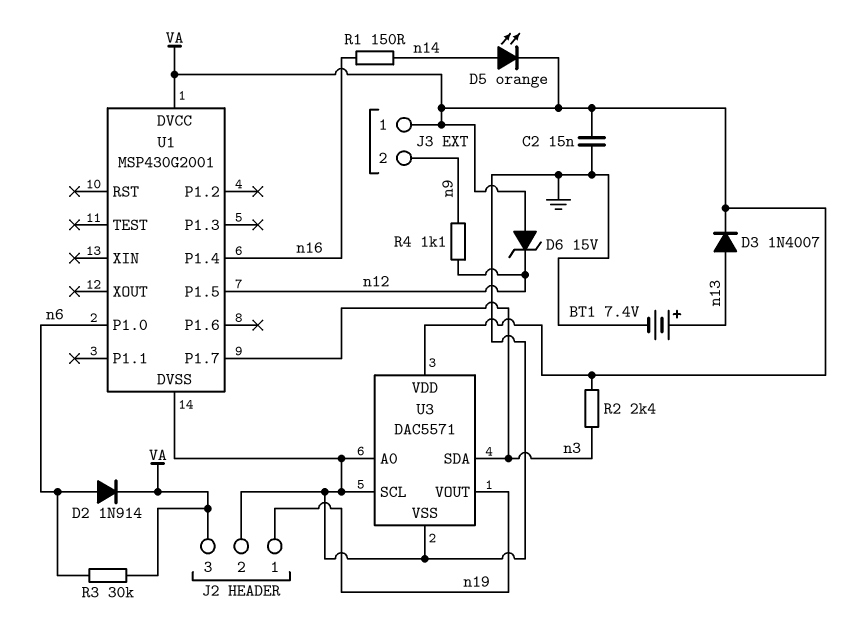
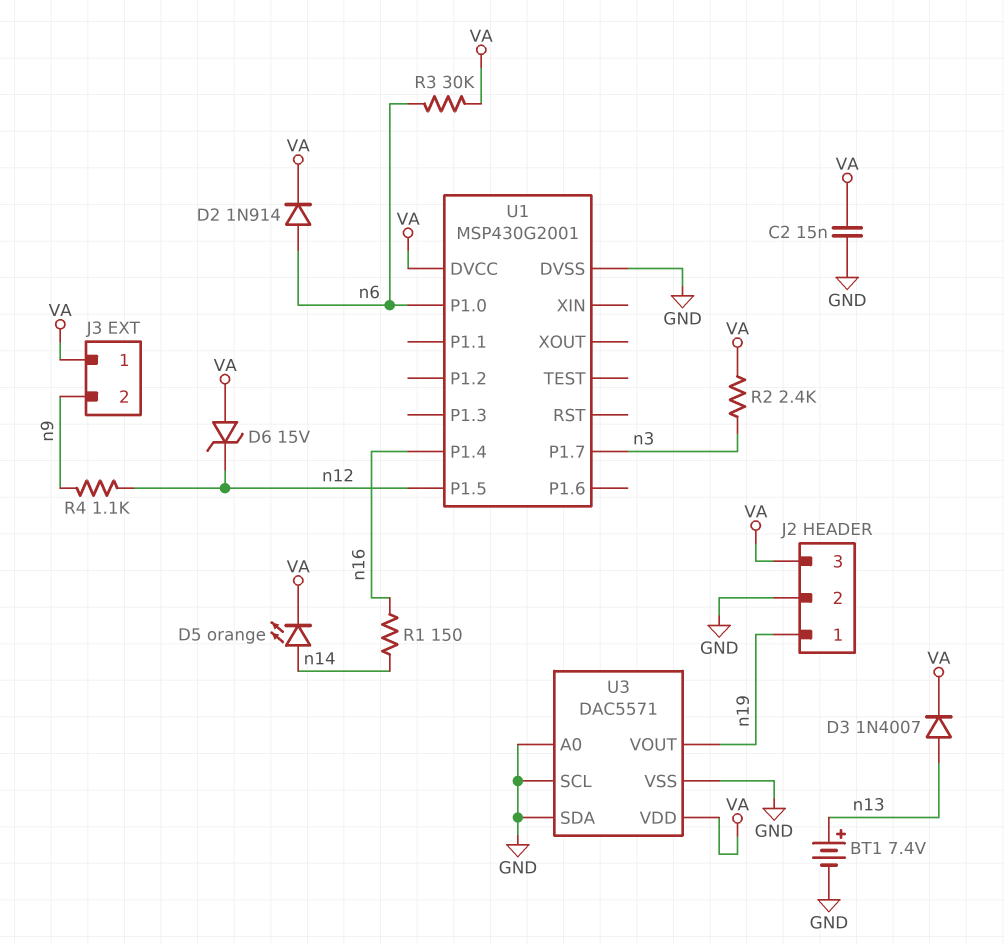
U3 pin SDA: n3 -> GND

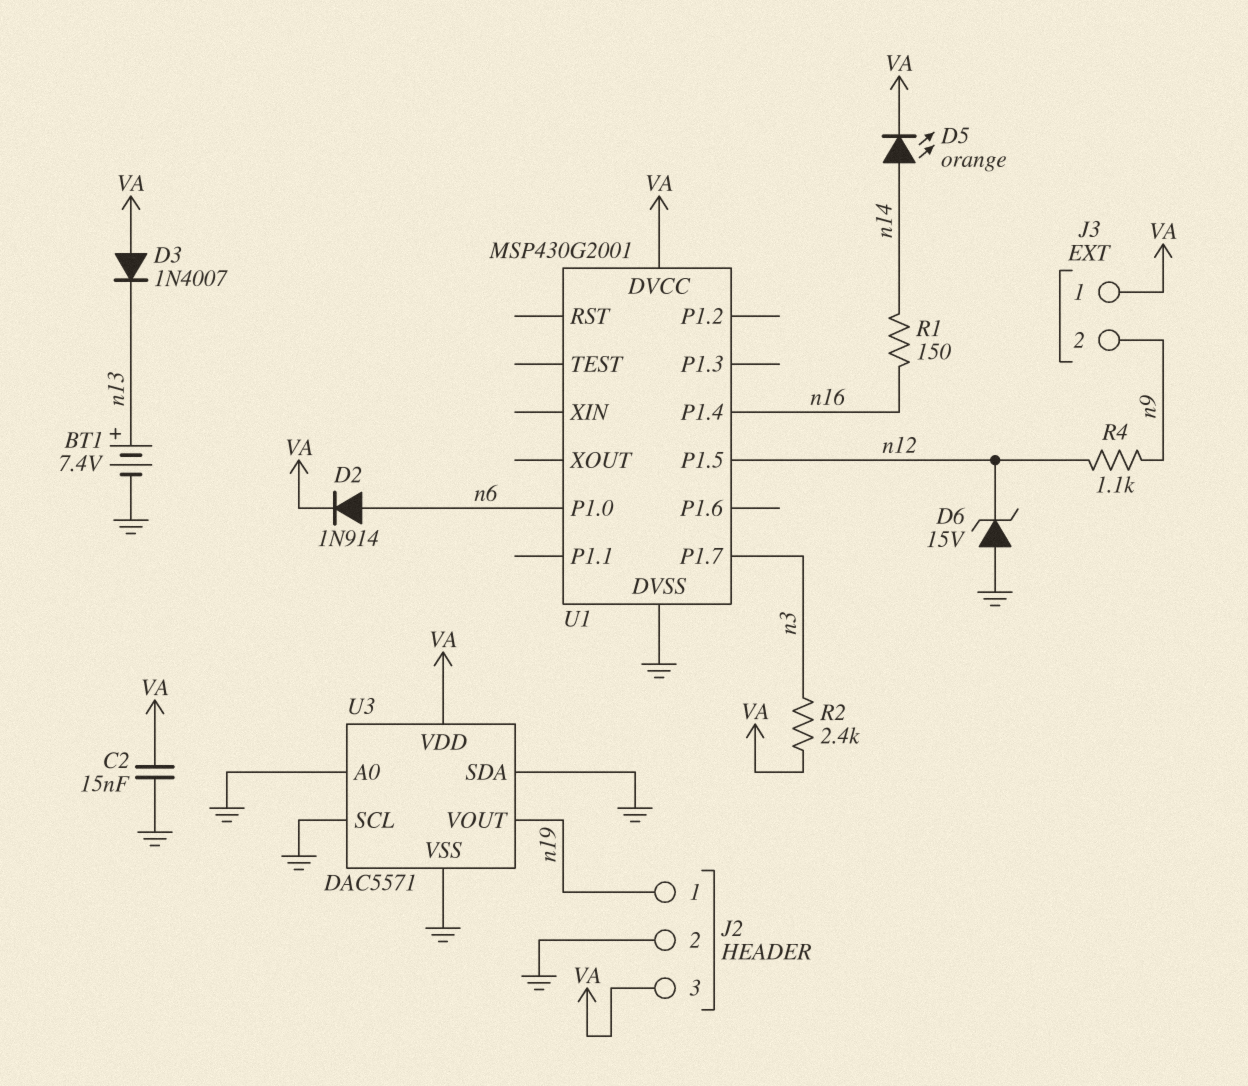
D3: diode 1N4007 (A n13, K VA) -> diode 1N4007 (A VA, K n13)
D6: zener 15V (A VA, K n12) -> zener 15V (A GND, K n12)
R3: 30k (VA, n6) -> none

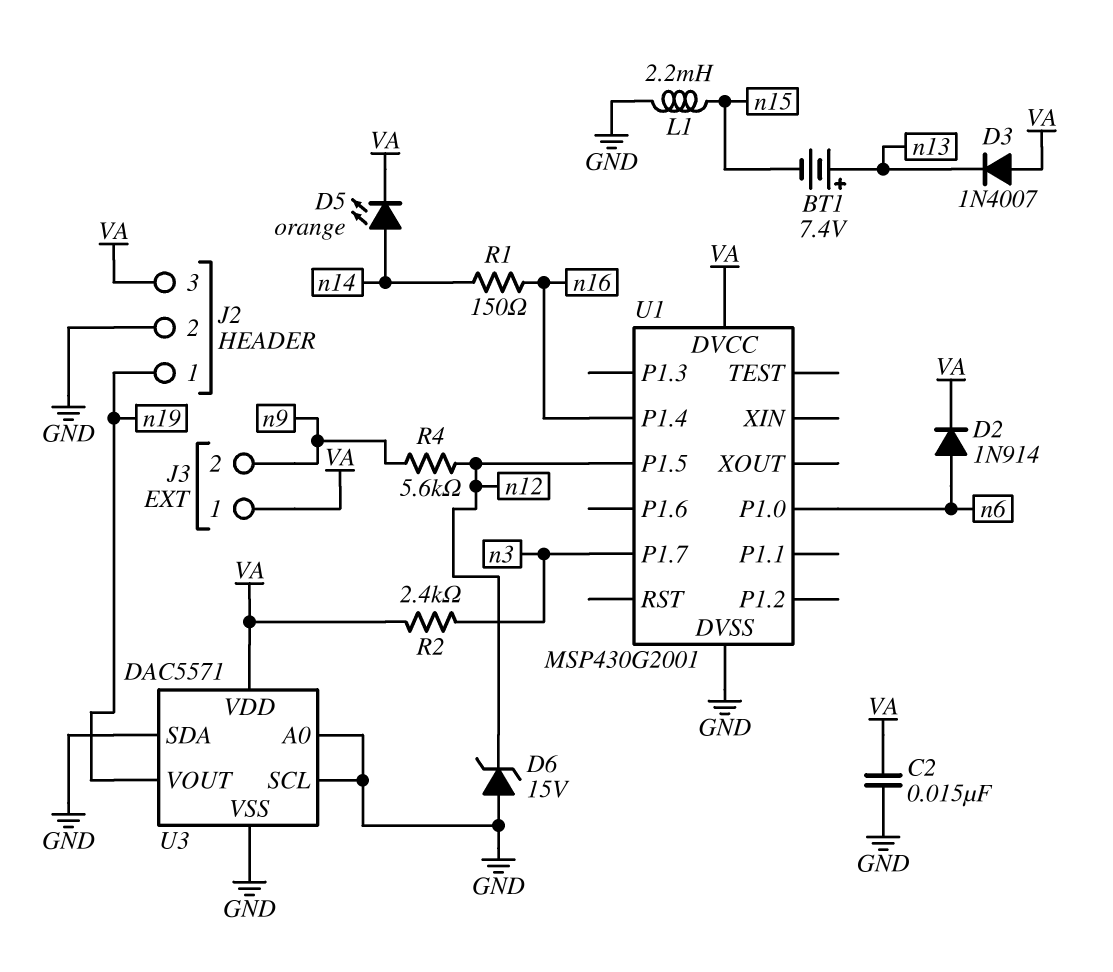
BT1: 7.4V (plus n13, minus GND) -> 7.4V (plus n13, minus n15)
L1: none -> 2.2mH (GND, n15)
R4: 1.1k (n9, n12) -> 5.6k (n9, n12)

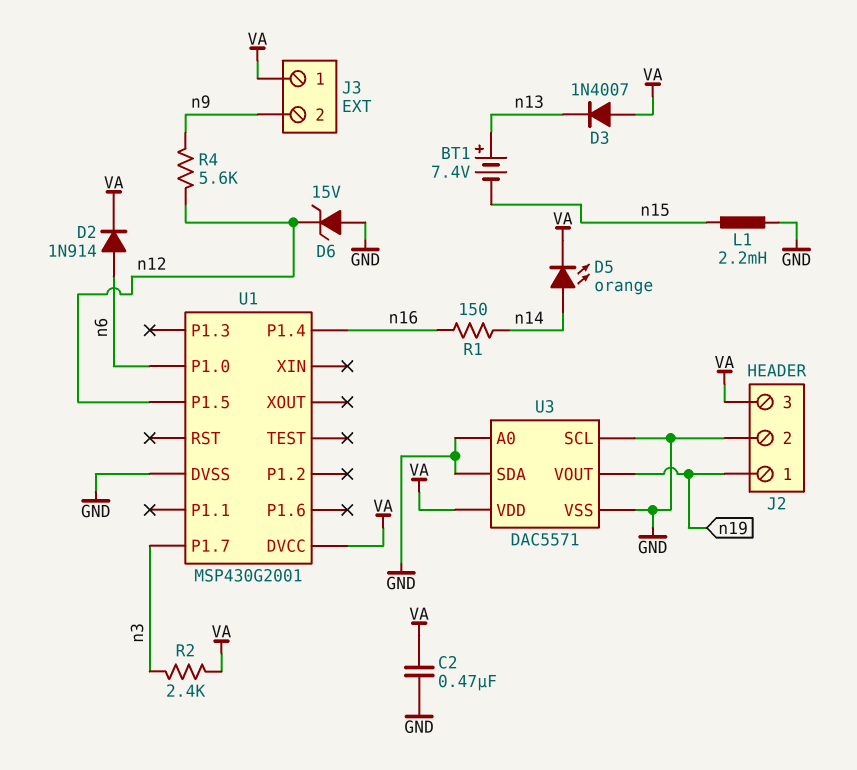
C2: 15nF (GND, VA) -> 470nF (GND, VA)

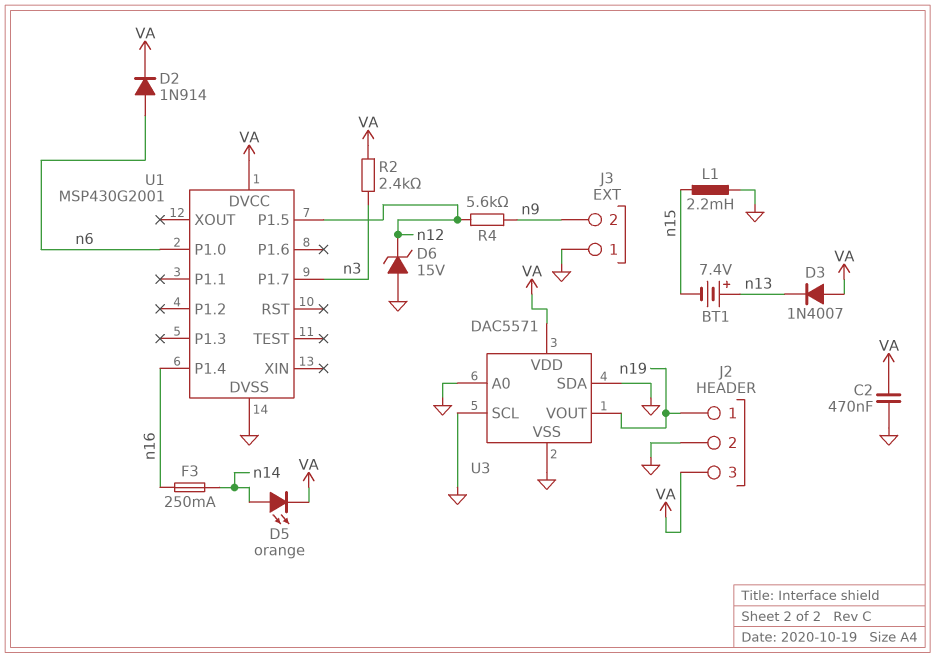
F3: none -> 250mA (n14, n16)
J3 pin 1: VA -> GND
R1: 150 (n14, n16) -> none

